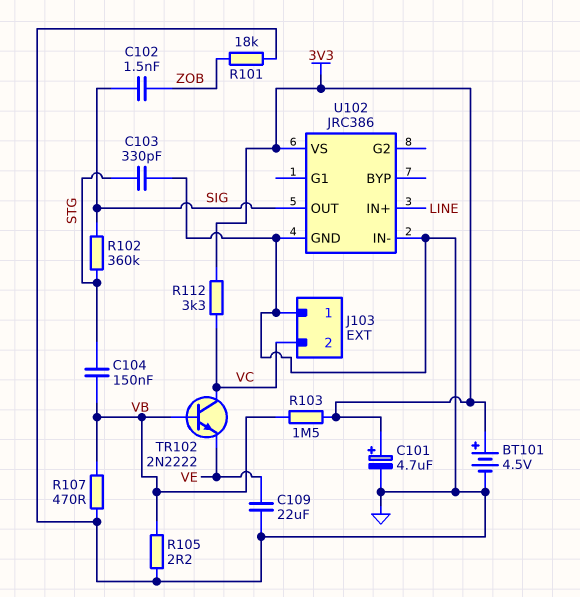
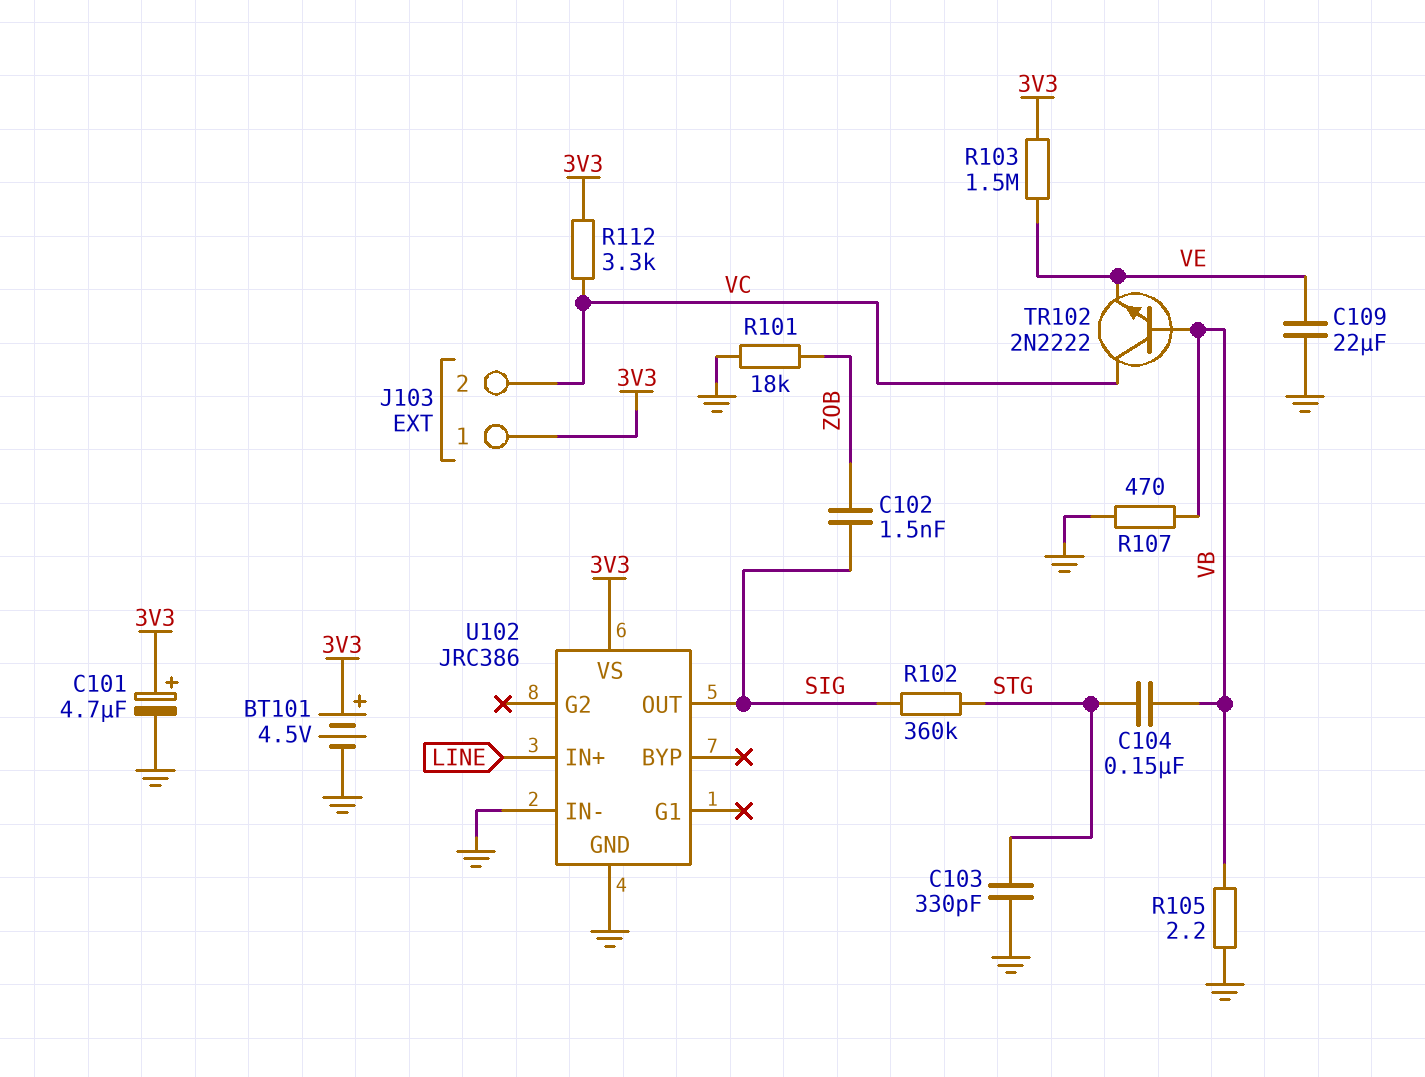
J103 pin 1: GND -> 3V3
R103: 1.5M (3V3, VB) -> 1.5M (3V3, VE)

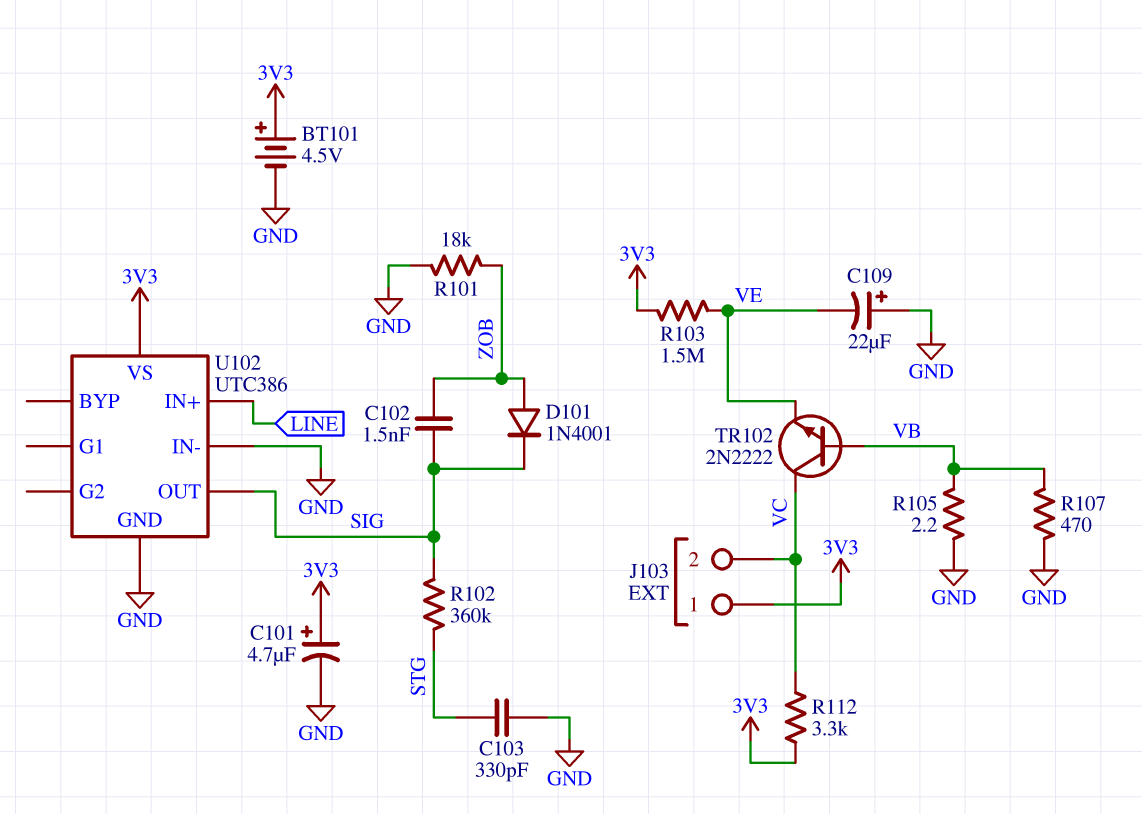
C104: 150nF (STG, VB) -> none
C109: 22uF (GND, VE) -> 22uF (plus GND, minus VE)
D101: none -> diode 1N4001 (A ZOB, K SIG)
U102: JRC386 -> UTC386

